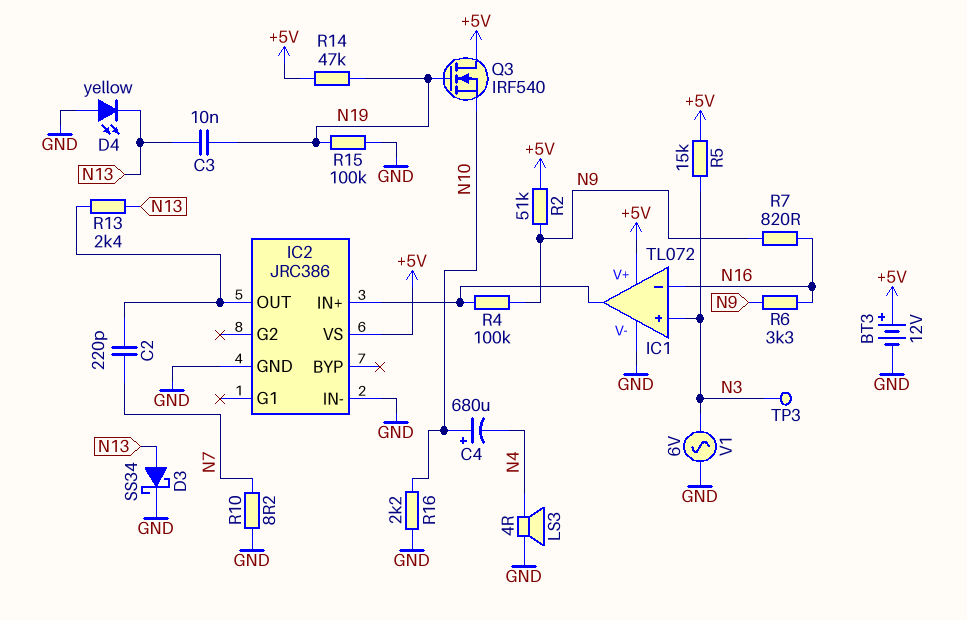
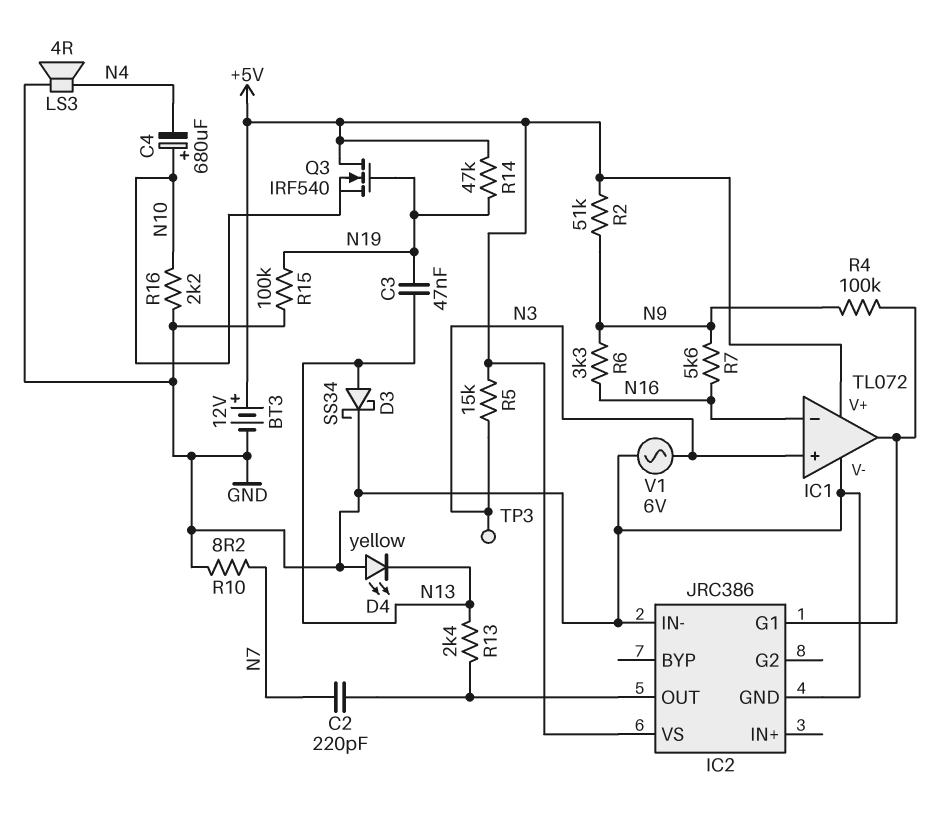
C3: 10nF (N13, N19) -> 47nF (N13, N19)
IC2 pin G1: none -> IC1/out
IC2 pin IN+: IC1/out -> none
R7: 820 (N9, N16) -> 5.6k (N9, N16)

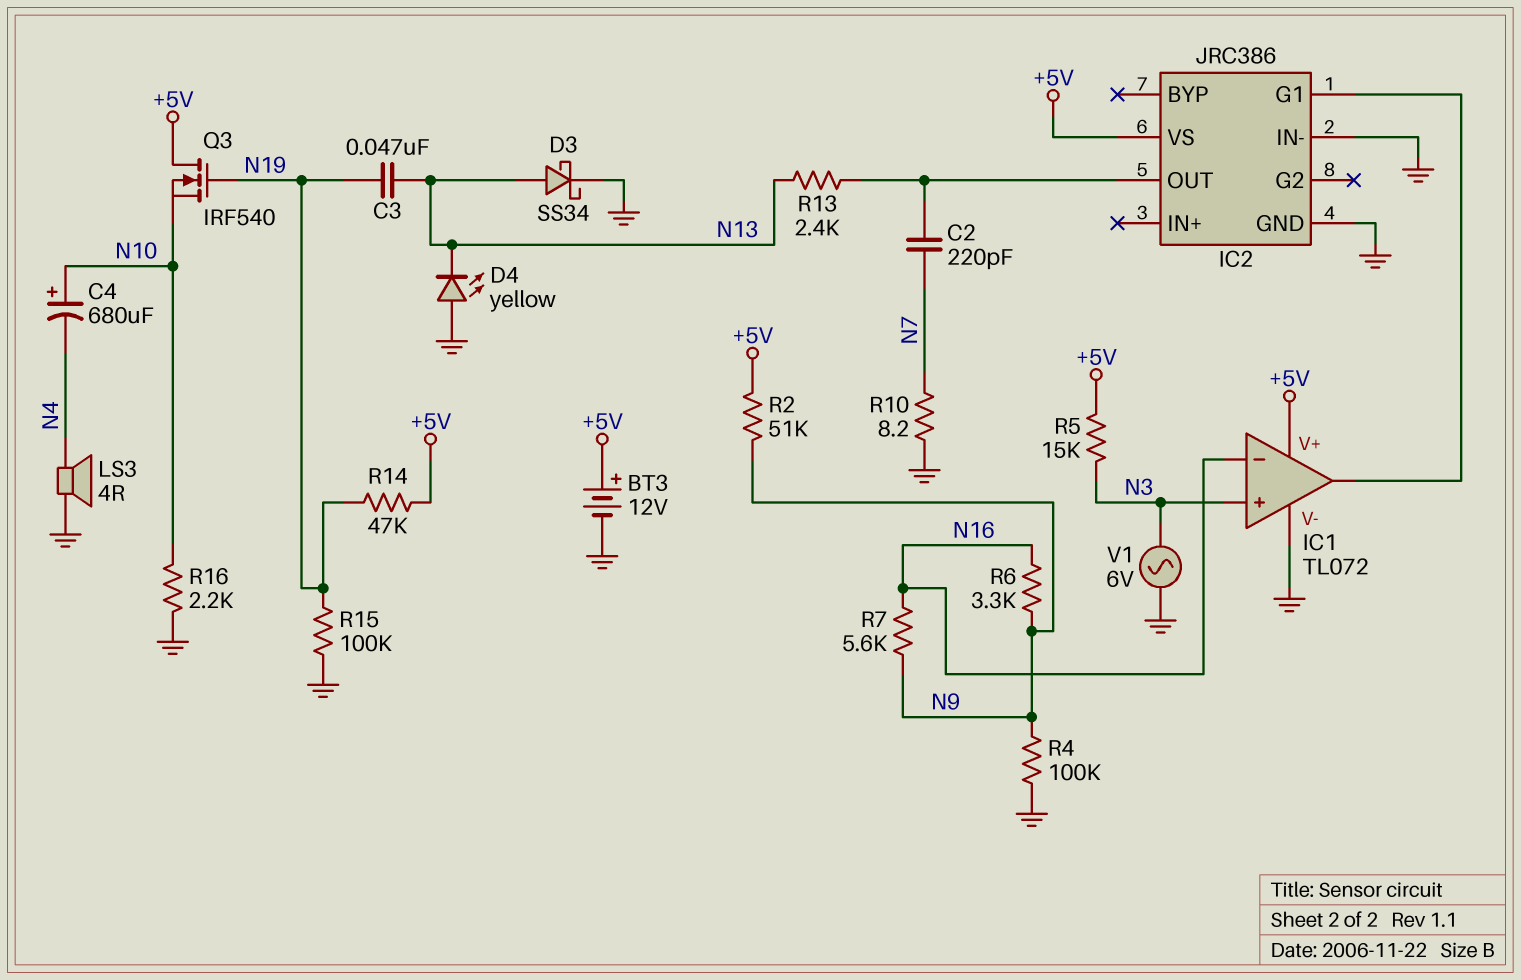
R4: 100k (IC1/out, N9) -> 100k (GND, N9)
TP3: test point (N3) -> none

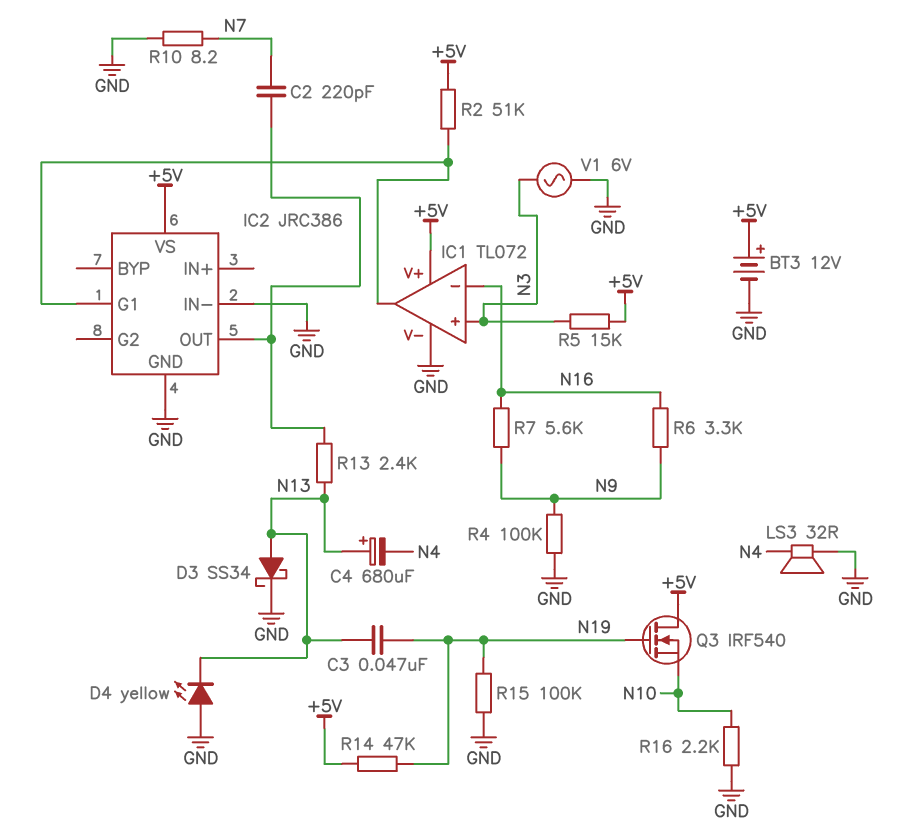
C4: 680uF (plus N10, minus N4) -> 680uF (plus N13, minus N4)
LS3: speaker 4R (GND, N4) -> speaker 32R (GND, N4)
R2: 51k (+5V, N9) -> 51k (+5V, IC1/out)

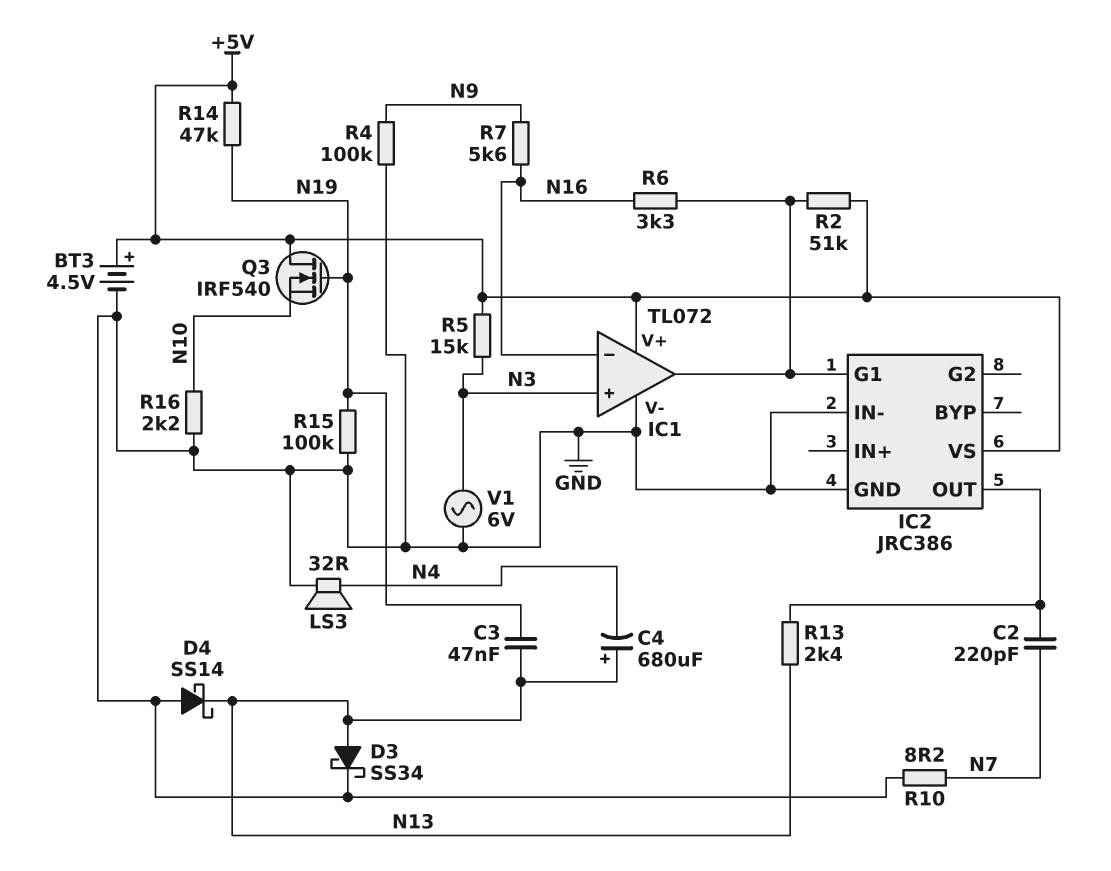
BT3: 12V (plus +5V, minus GND) -> 4.5V (plus +5V, minus GND)
D4: LED yellow (A GND, K N13) -> schottky SS14 (A GND, K N13)
R6: 3.3k (N9, N16) -> 3.3k (IC1/out, N16)

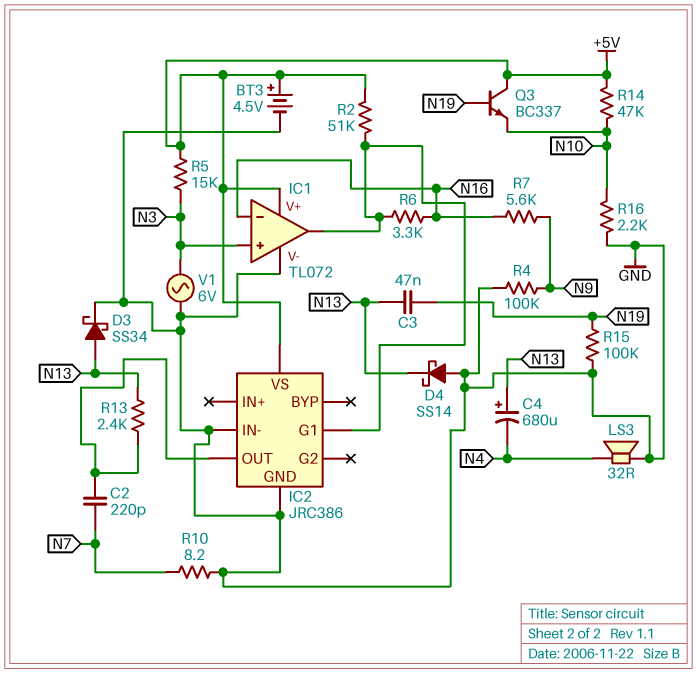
Q3: NMOS IRF540 (G N19, D +5V, S N10) -> NPN BC337 (B N19, C +5V, E N10)
R14: 47k (+5V, N19) -> 47k (+5V, N10)

